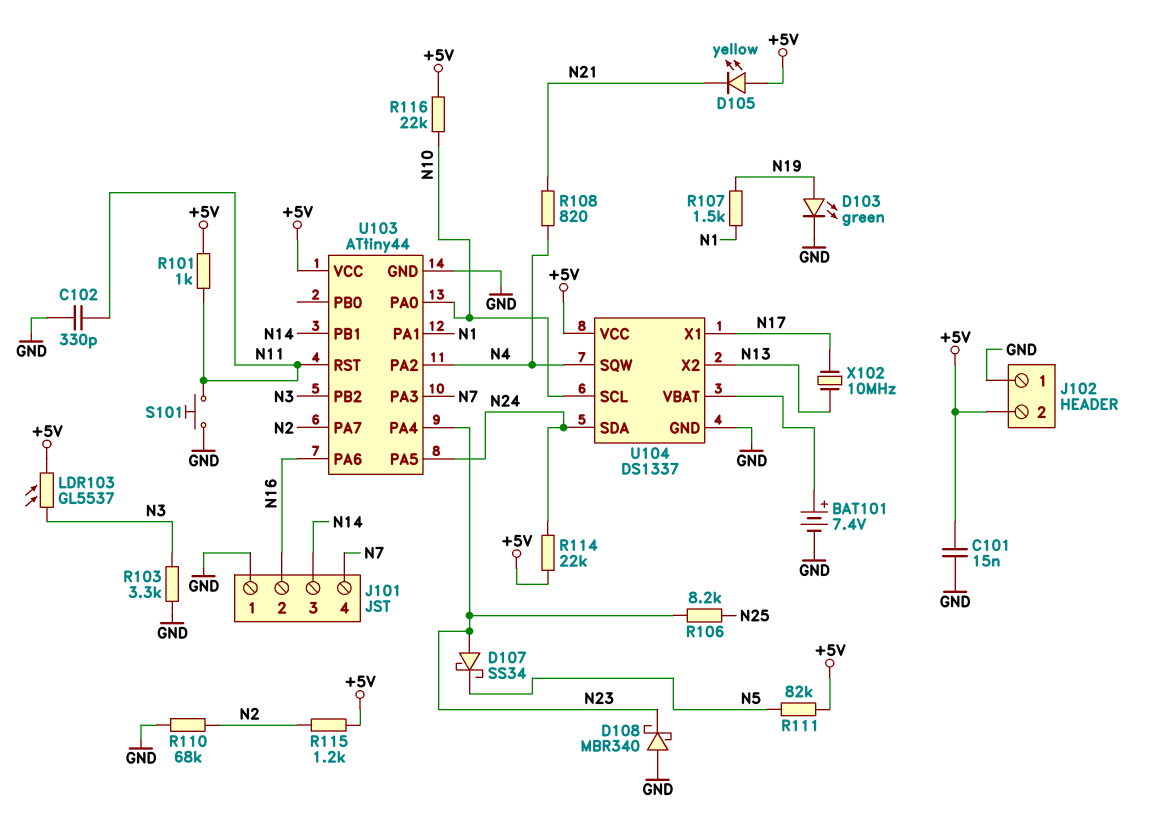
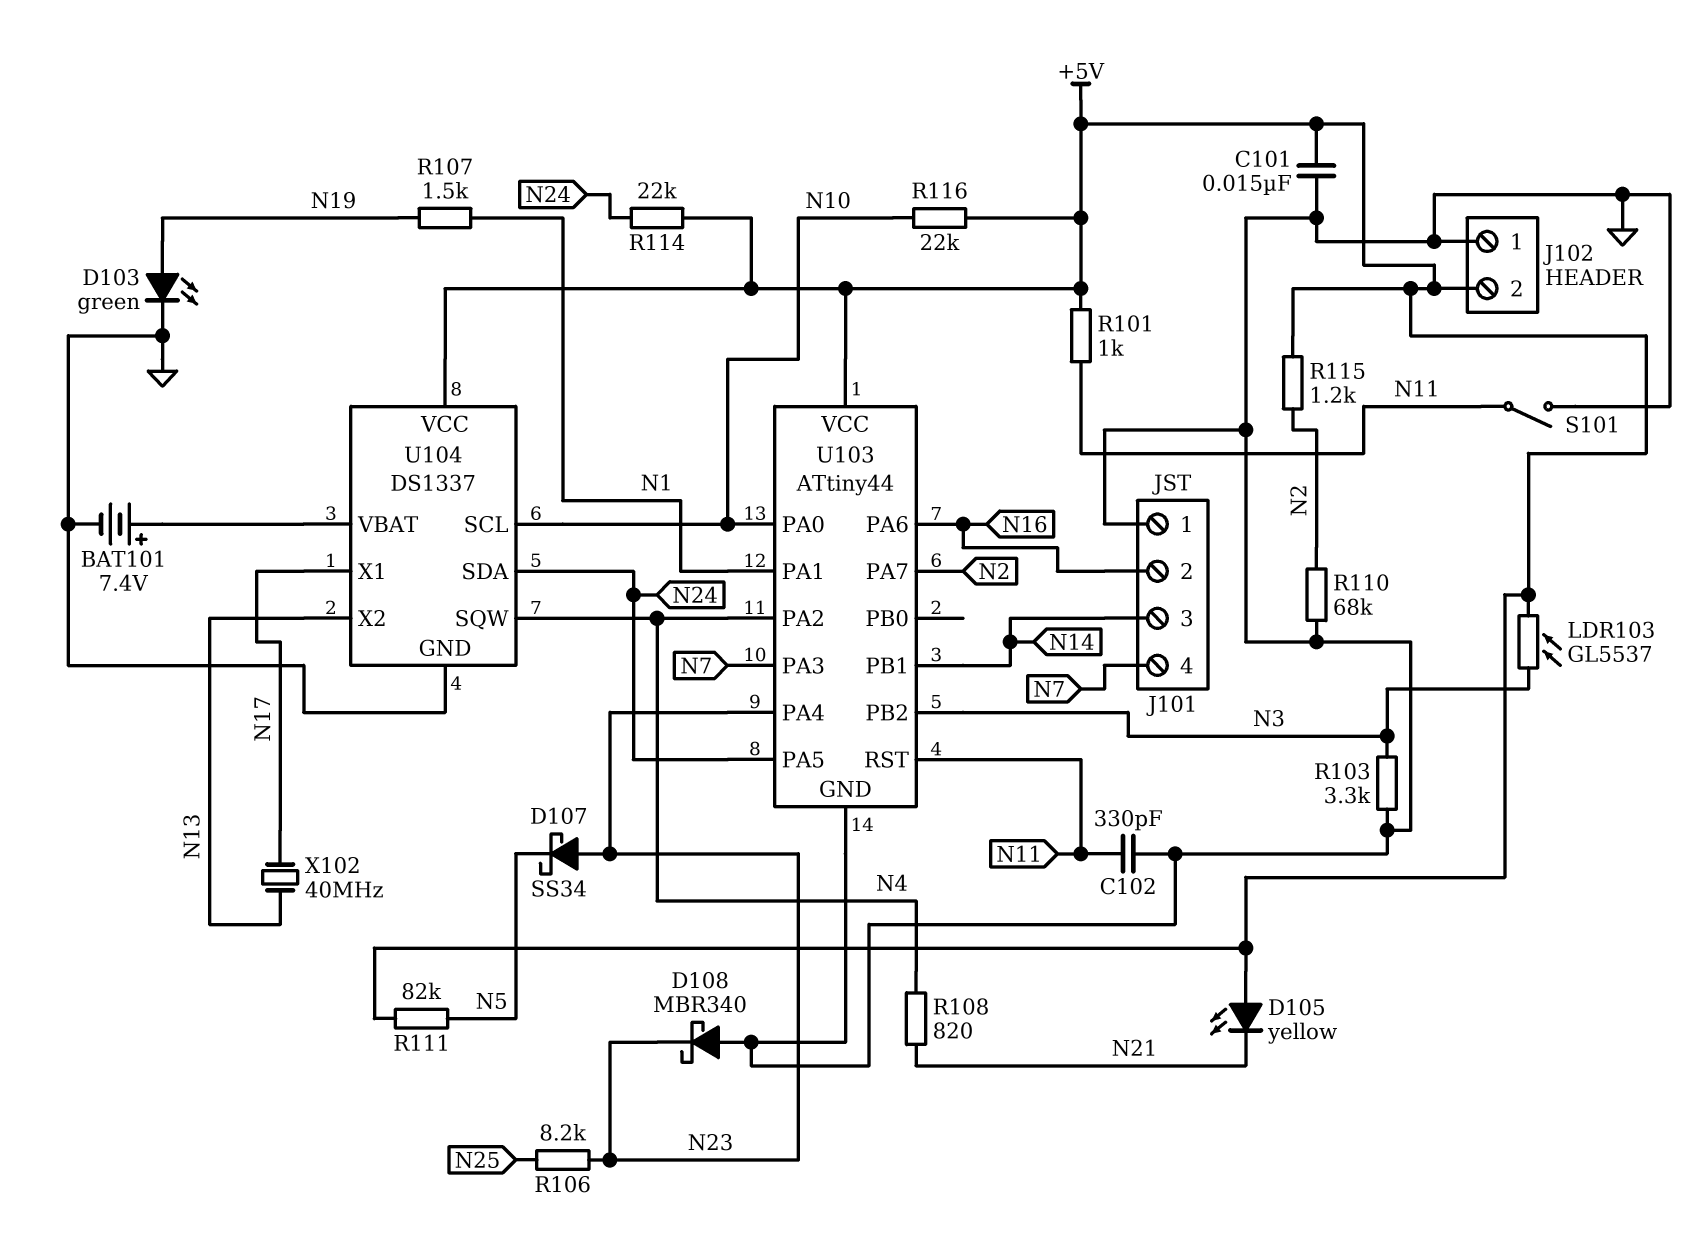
S101: button (GND, N11) -> switch (GND, N11)
X102: 10MHz (N13, N17) -> 40MHz (N13, N17)

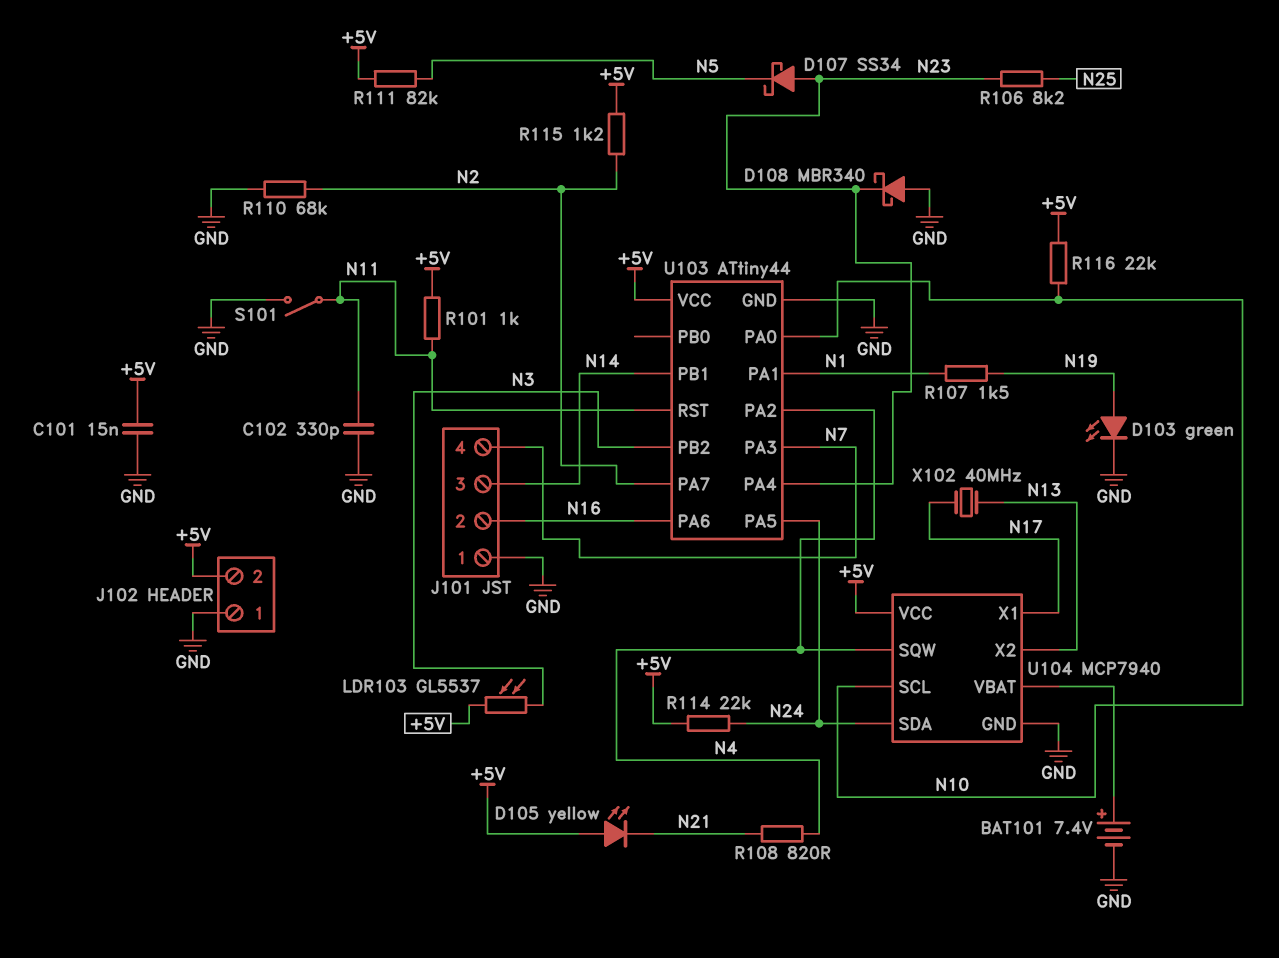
R103: 3.3k (GND, N3) -> none
U104: DS1337 -> MCP7940

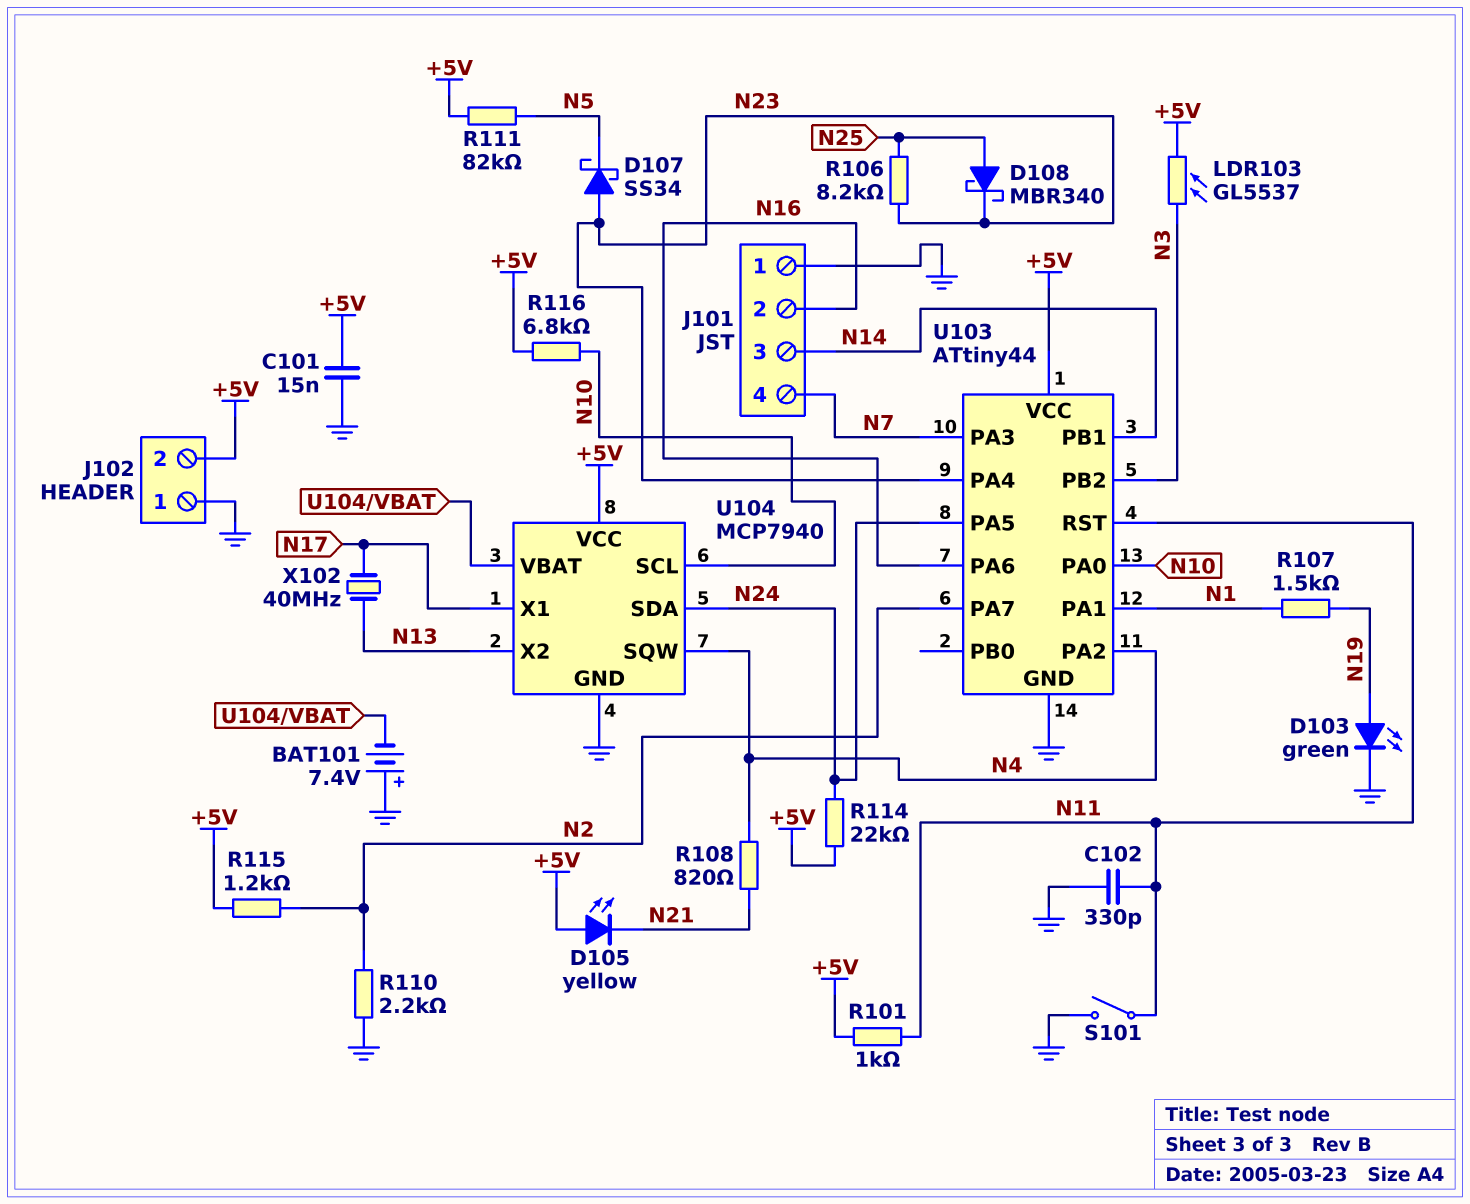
BAT101: 7.4V (plus U104/VBAT, minus GND) -> 7.4V (plus GND, minus U104/VBAT)
D108: schottky MBR340 (A GND, K N23) -> schottky MBR340 (A N25, K N23)
R110: 68k (GND, N2) -> 2.2k (GND, N2)
R116: 22k (+5V, N10) -> 6.8k (+5V, N10)

